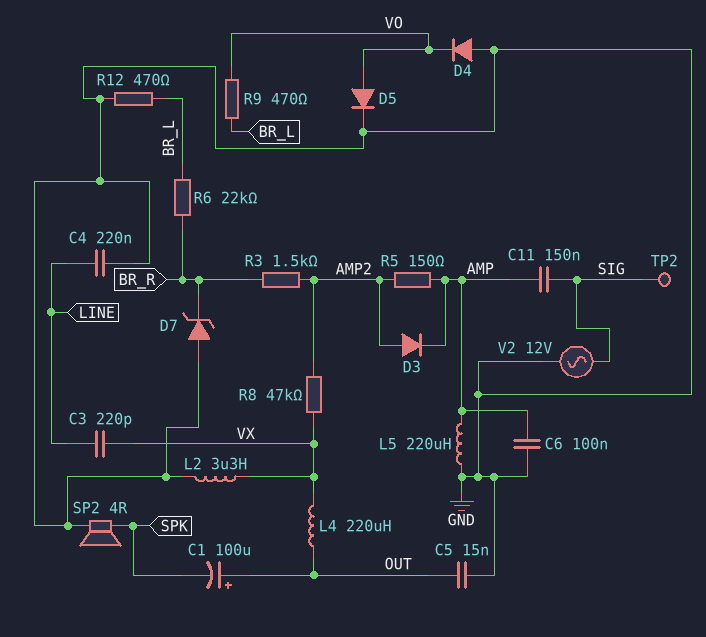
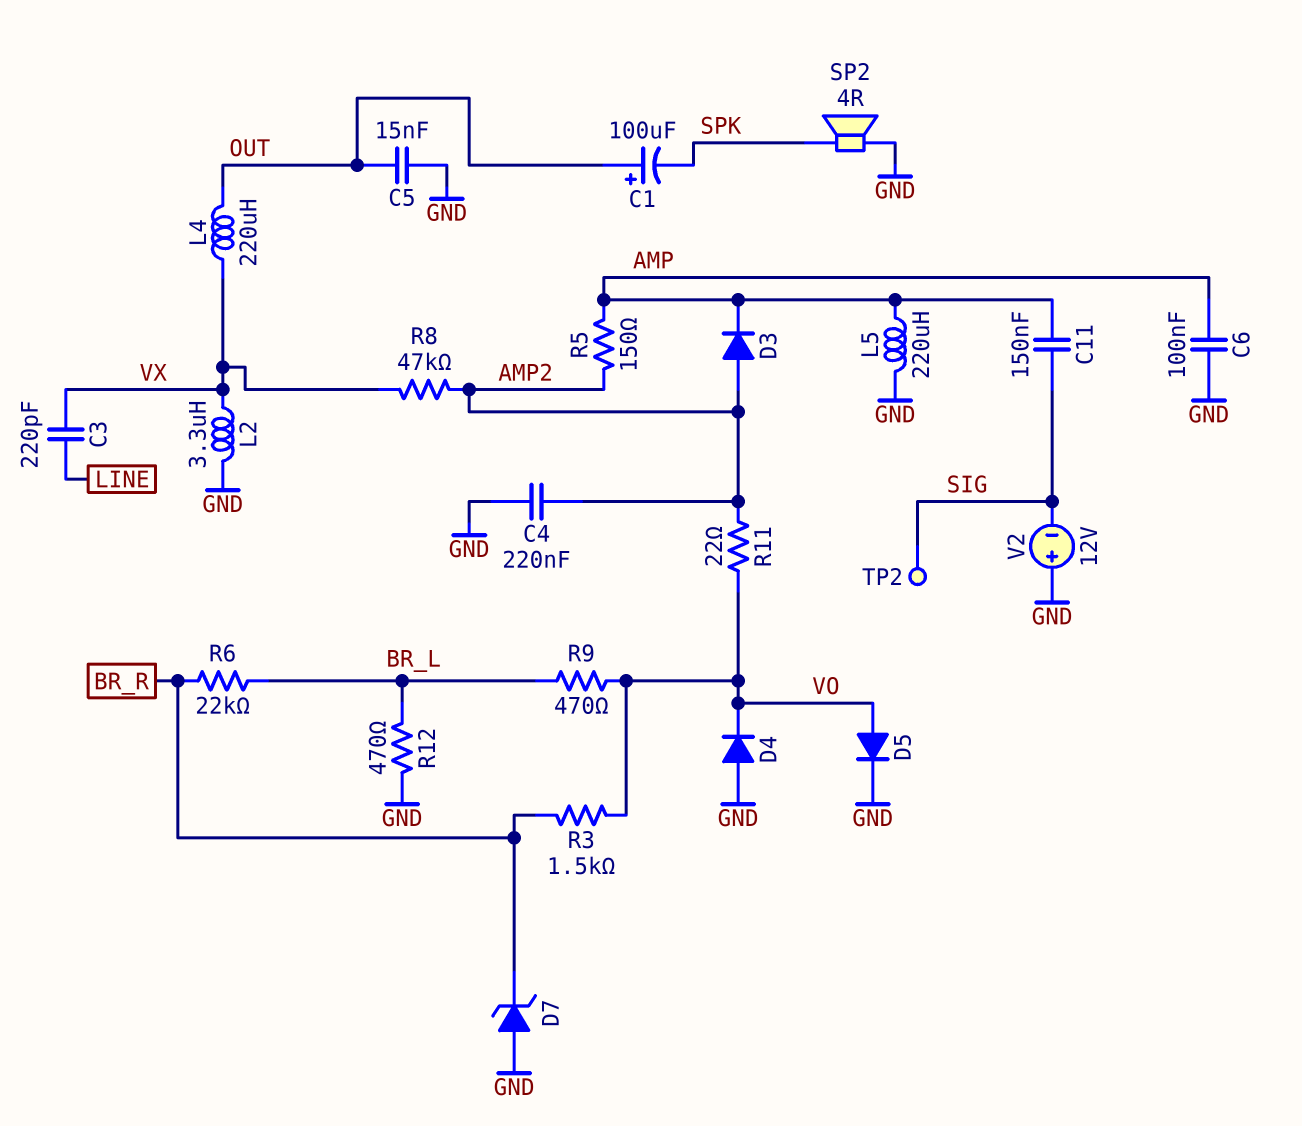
C4: 220nF (GND, LINE) -> 220nF (AMP2, GND)
R3: 1.5k (AMP2, BR_R) -> 1.5k (BR_R, VO)
R11: none -> 22 (AMP2, VO)
V2: AC 12V (GND, SIG) -> 12V (plus GND, minus SIG)

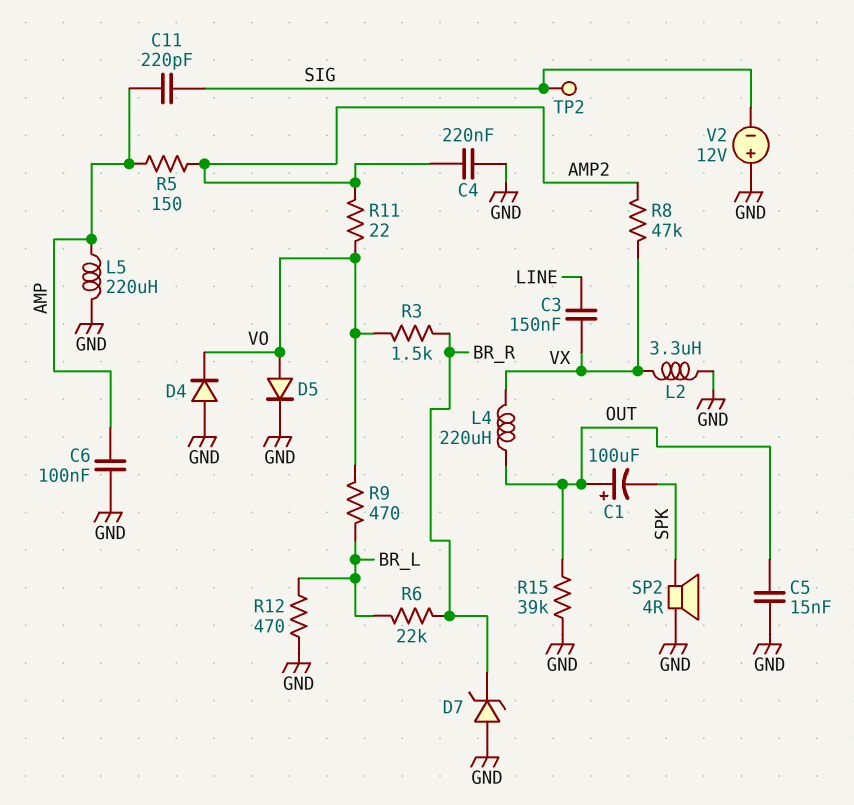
C3: 220pF (LINE, VX) -> 150nF (LINE, VX)
C11: 150nF (AMP, SIG) -> 220pF (AMP, SIG)
D3: diode (A AMP2, K AMP) -> none
R15: none -> 39k (GND, OUT)

